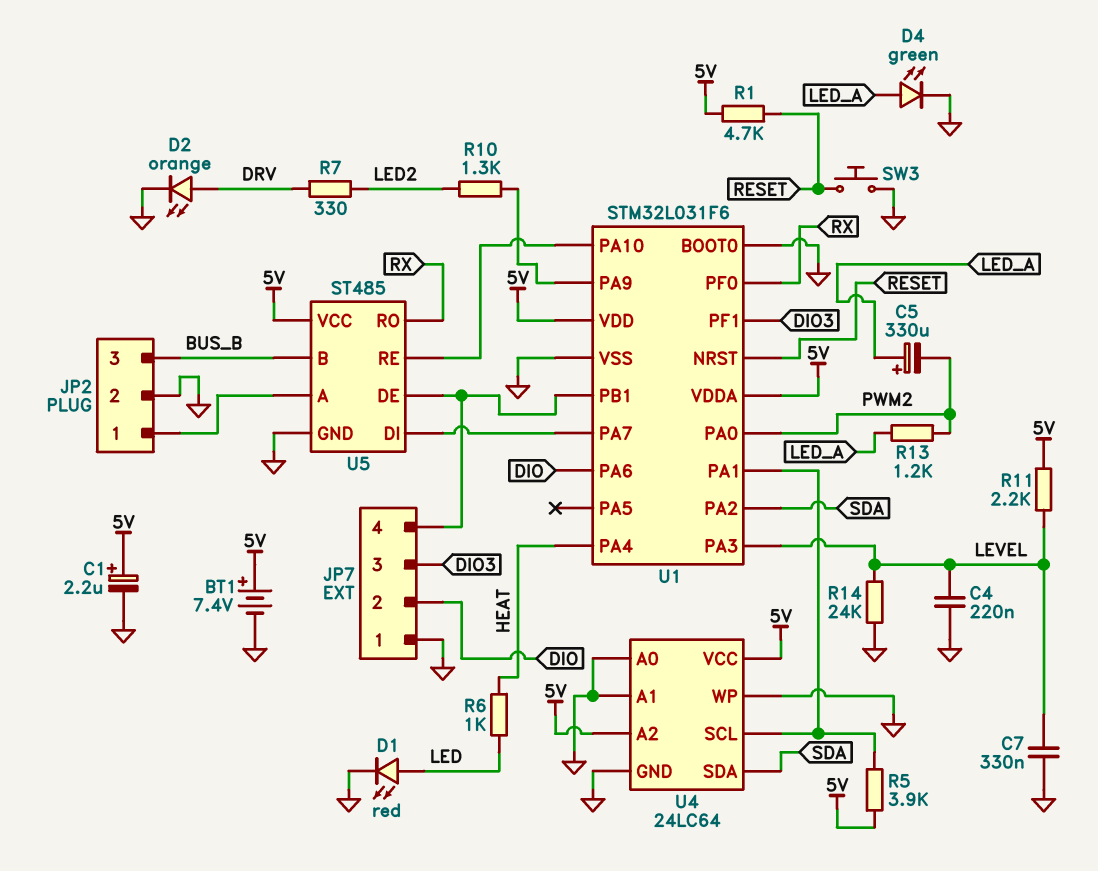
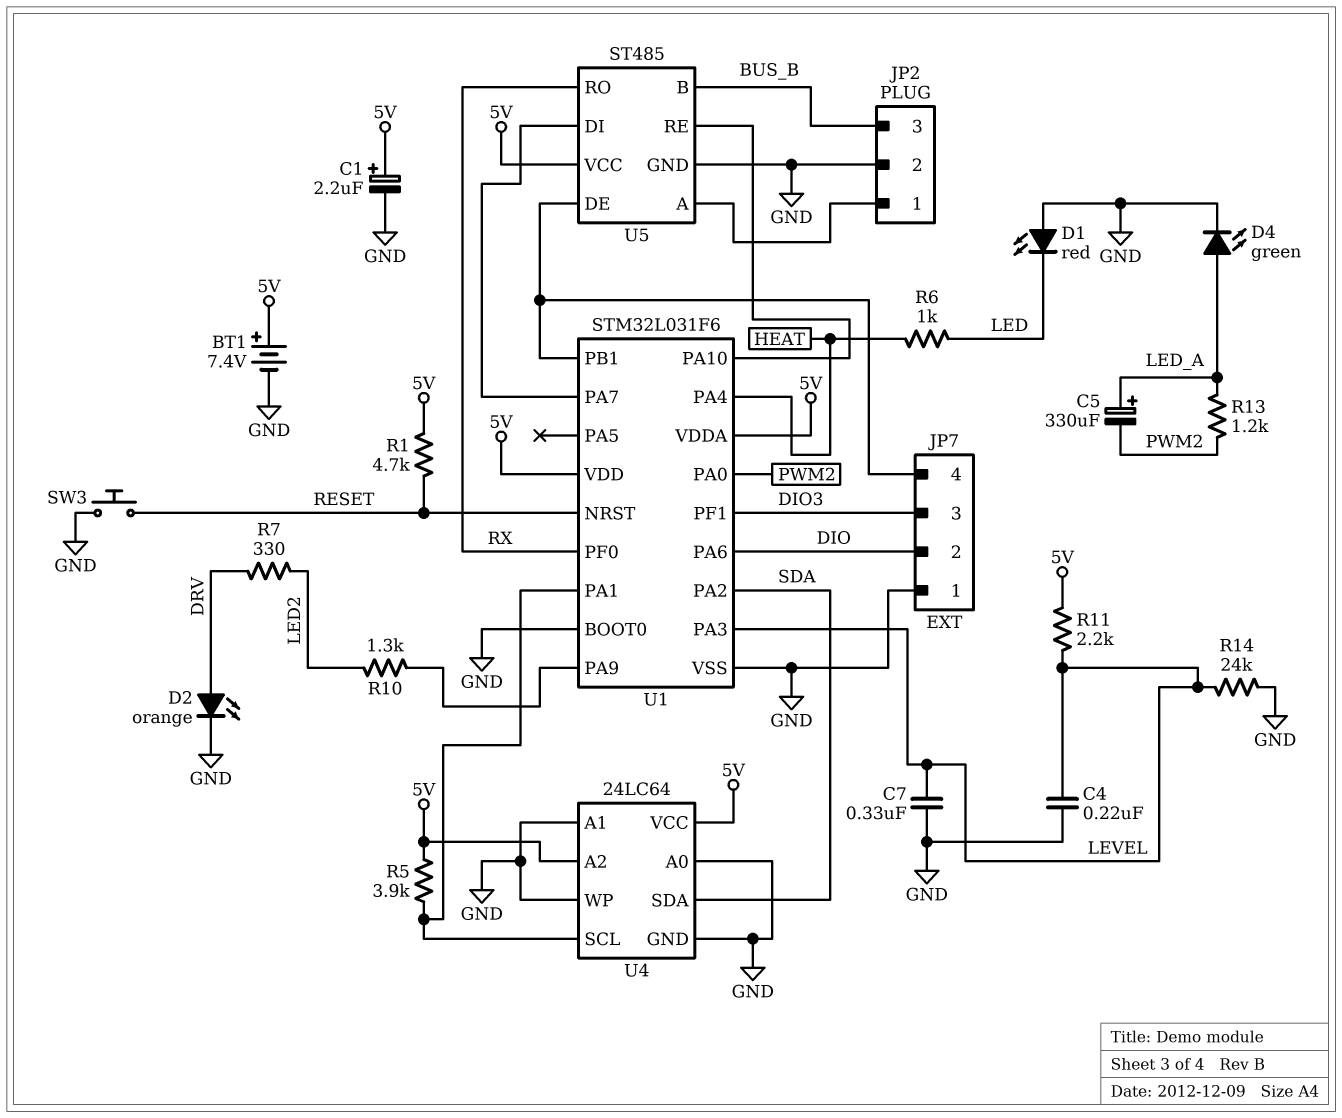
D1: LED red (A LED, K GND) -> LED red (A GND, K LED)

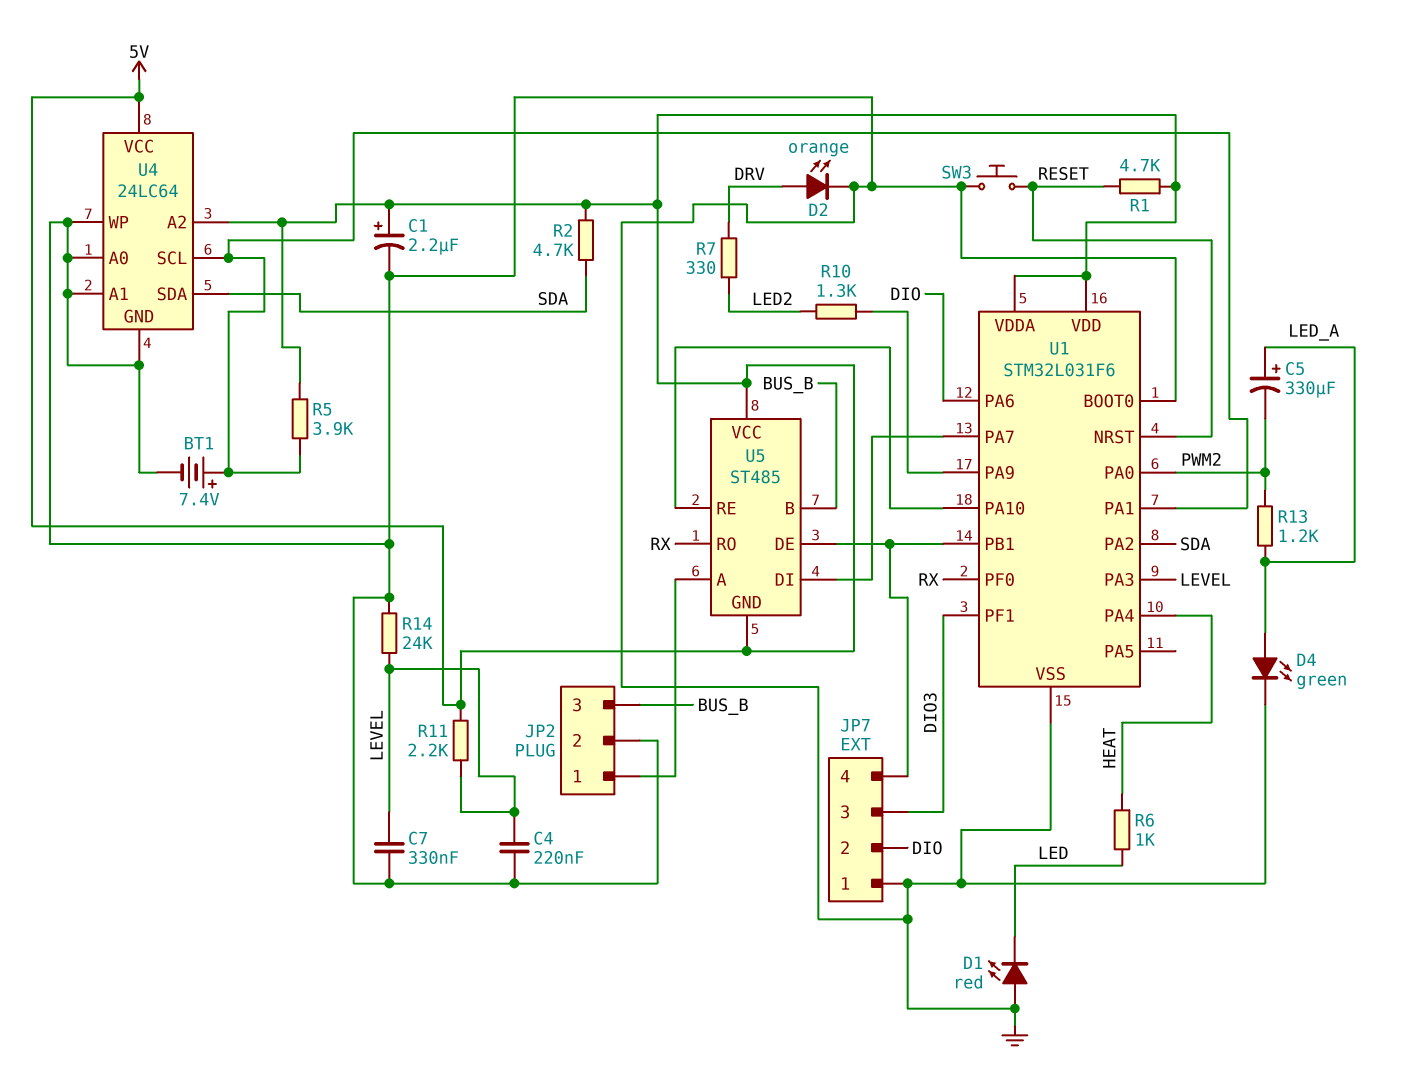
BT1: 7.4V (plus 5V, minus GND) -> 7.4V (plus U1/PA1, minus GND)
R2: none -> 4.7k (5V, SDA)
U5 pin GND: GND -> 5V

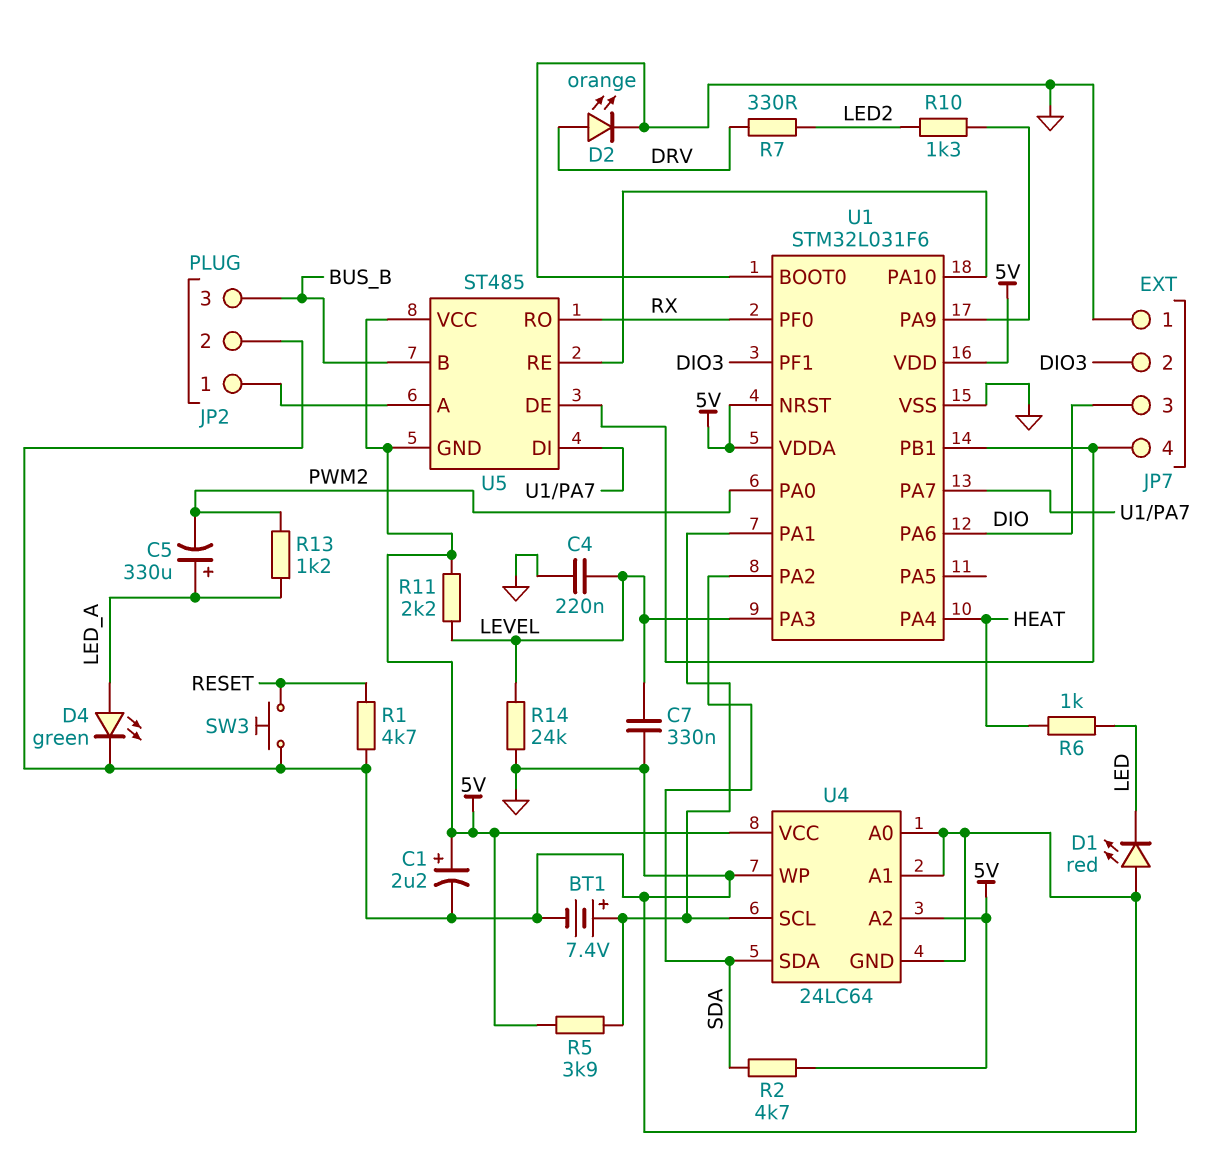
JP7 pin 2: DIO -> DIO3
JP7 pin 3: DIO3 -> DIO
R1: 4.7k (5V, RESET) -> 4.7k (GND, RESET)
U1 pin NRST: RESET -> 5V

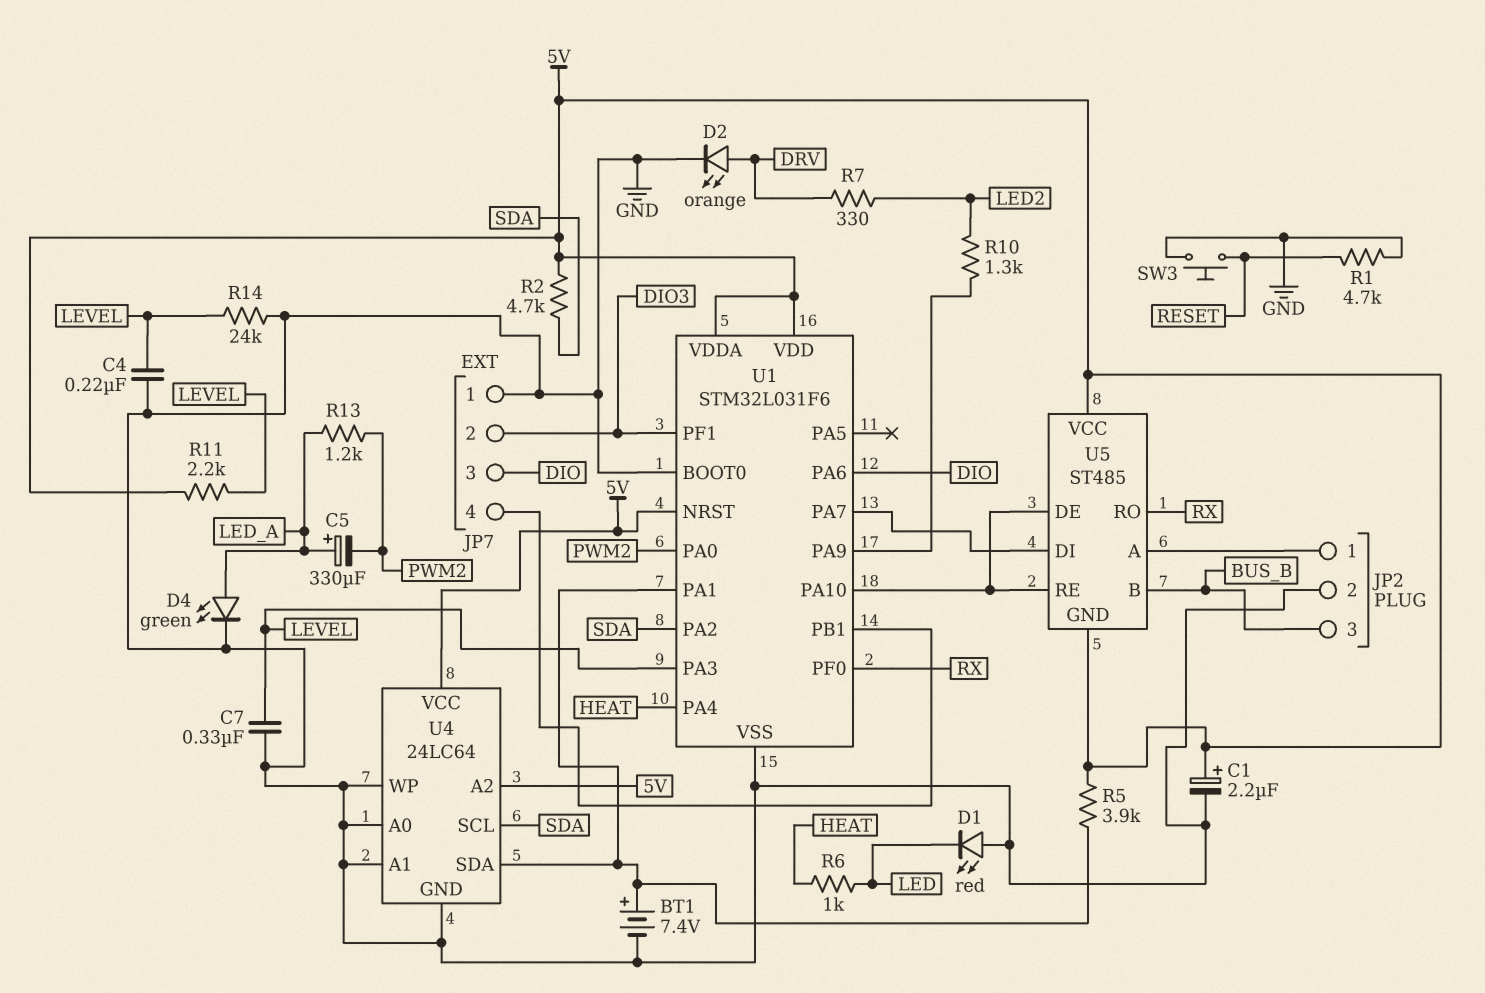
U4 pin SCL: U1/PA1 -> SDA
U4 pin SDA: SDA -> U1/PA1
U5 pin DE: JP7/4 -> U1/PA10

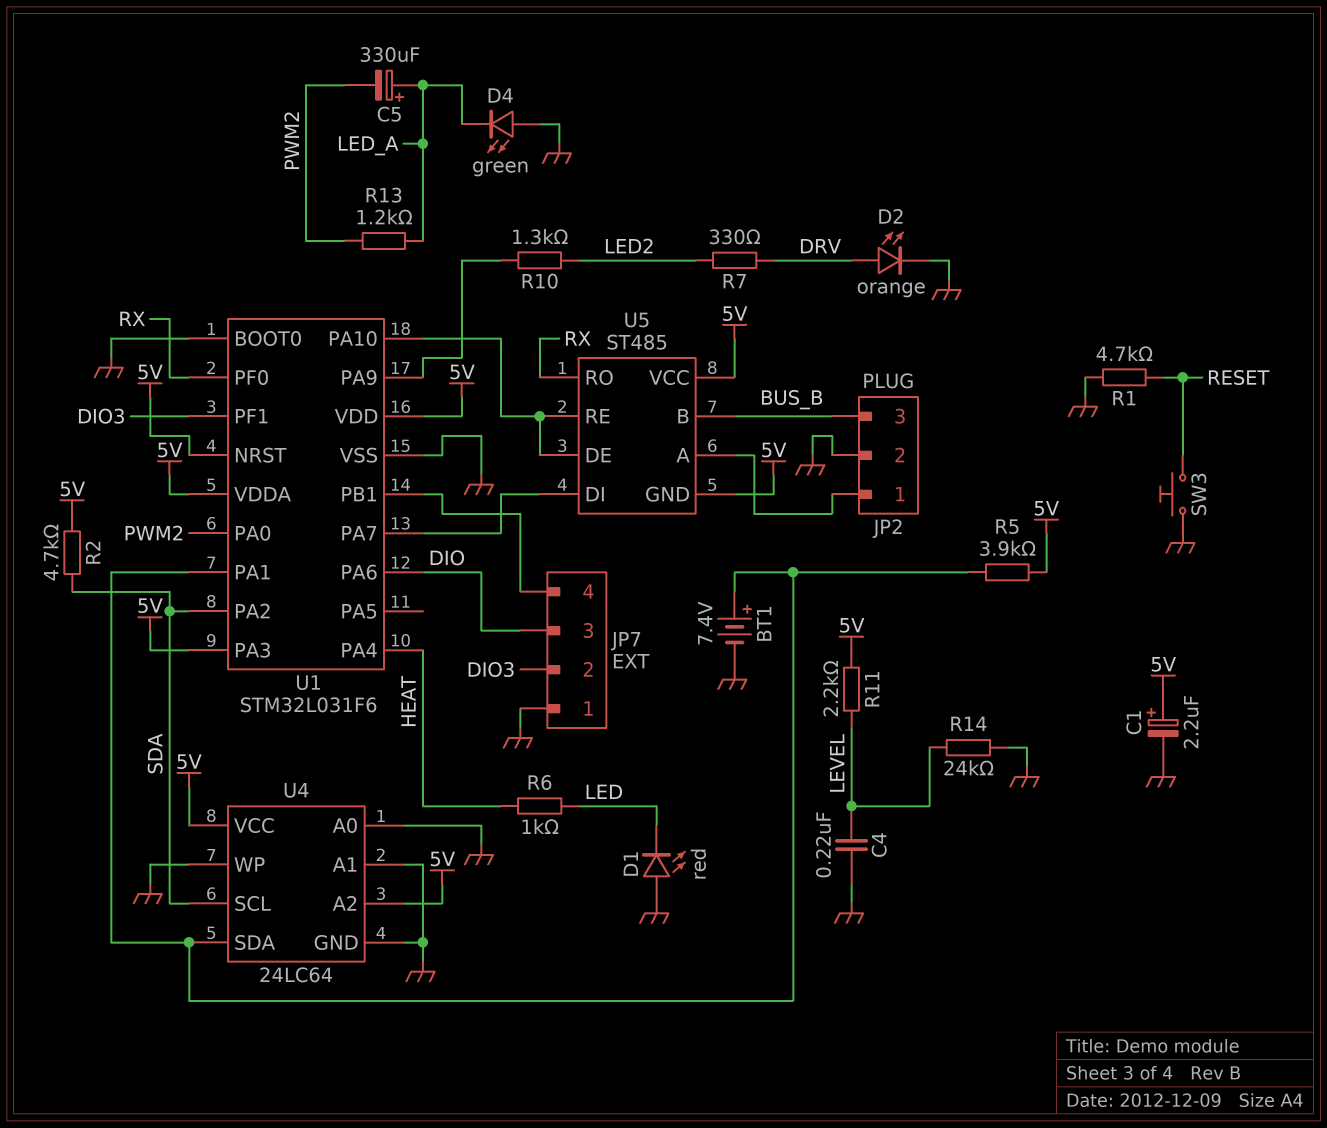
C7: 330nF (GND, LEVEL) -> none
D4: LED green (A LED_A, K GND) -> LED green (A GND, K LED_A)
U1 pin PA3: LEVEL -> 5V

